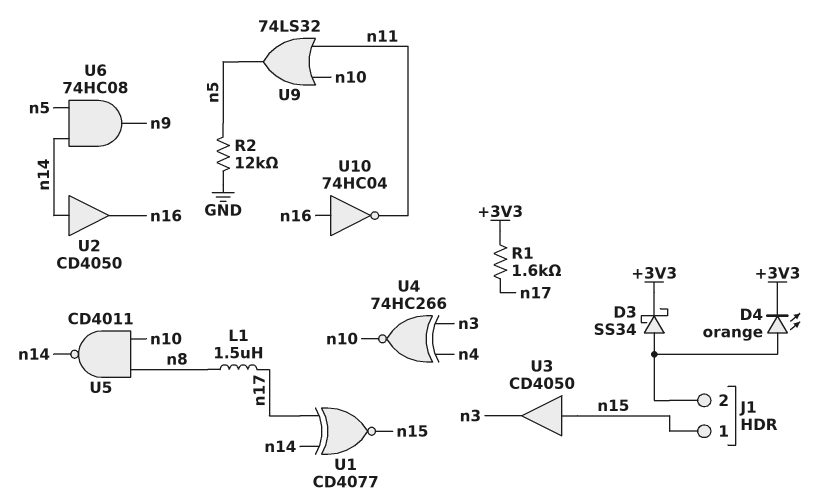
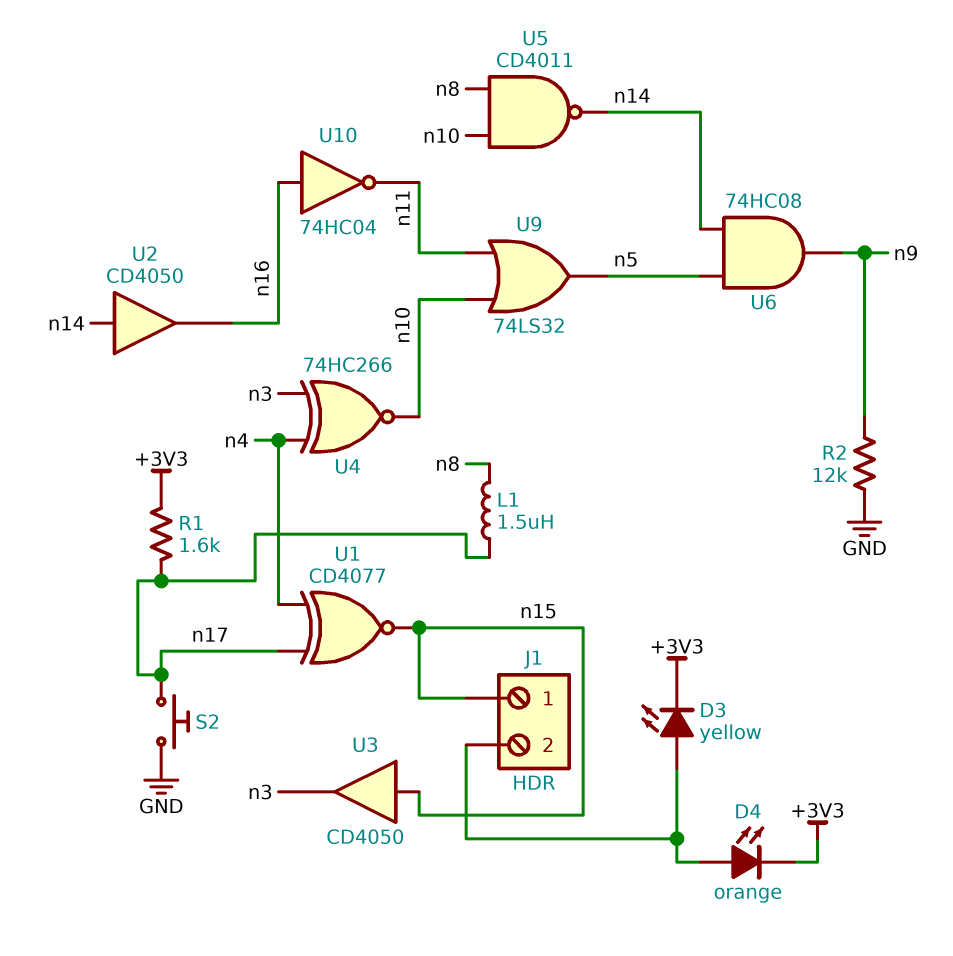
D3: schottky SS34 (A J1/2, K +3V3) -> LED yellow (A J1/2, K +3V3)
R2: 12k (GND, n5) -> 12k (GND, n9)
S2: none -> button (GND, n17)
U1: XNOR CD4077 (in n14, in n17, out n15) -> XNOR CD4077 (in n4, in n17, out n15)

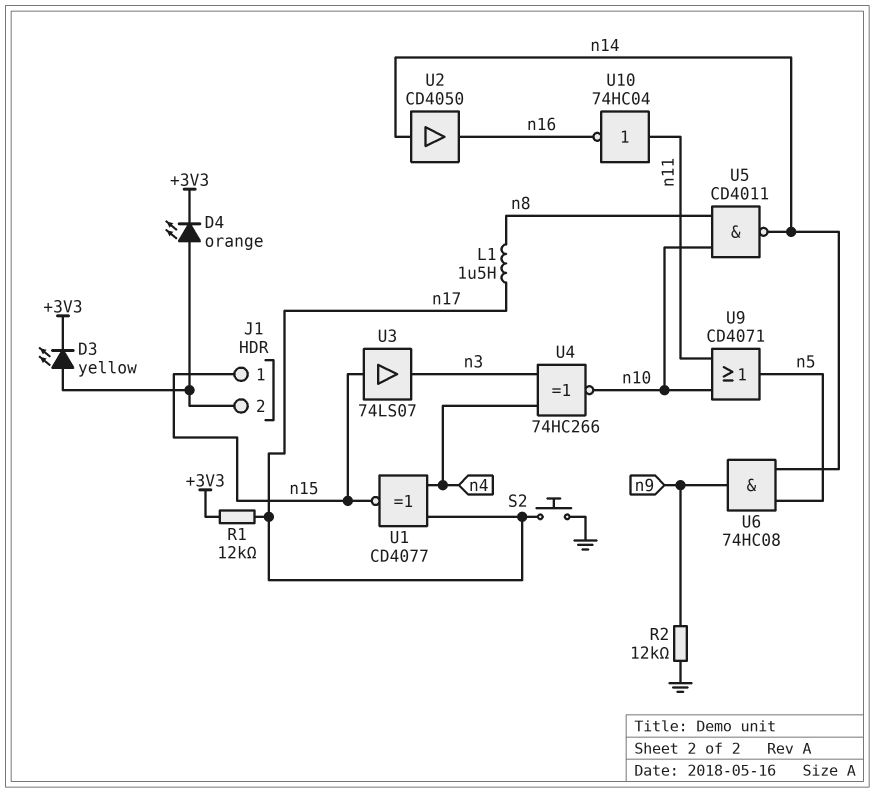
R1: 1.6k (+3V3, n17) -> 12k (+3V3, n17)
U3: buffer CD4050 (in n15, out n3) -> buffer 74LS07 (in n15, out n3)
U9: OR 74LS32 (in n10, in n11, out n5) -> OR CD4071 (in n10, in n11, out n5)
U10: NOT 74HC04 (in n16, out n11) -> NOT 74HC04 (in n11, out n16)

